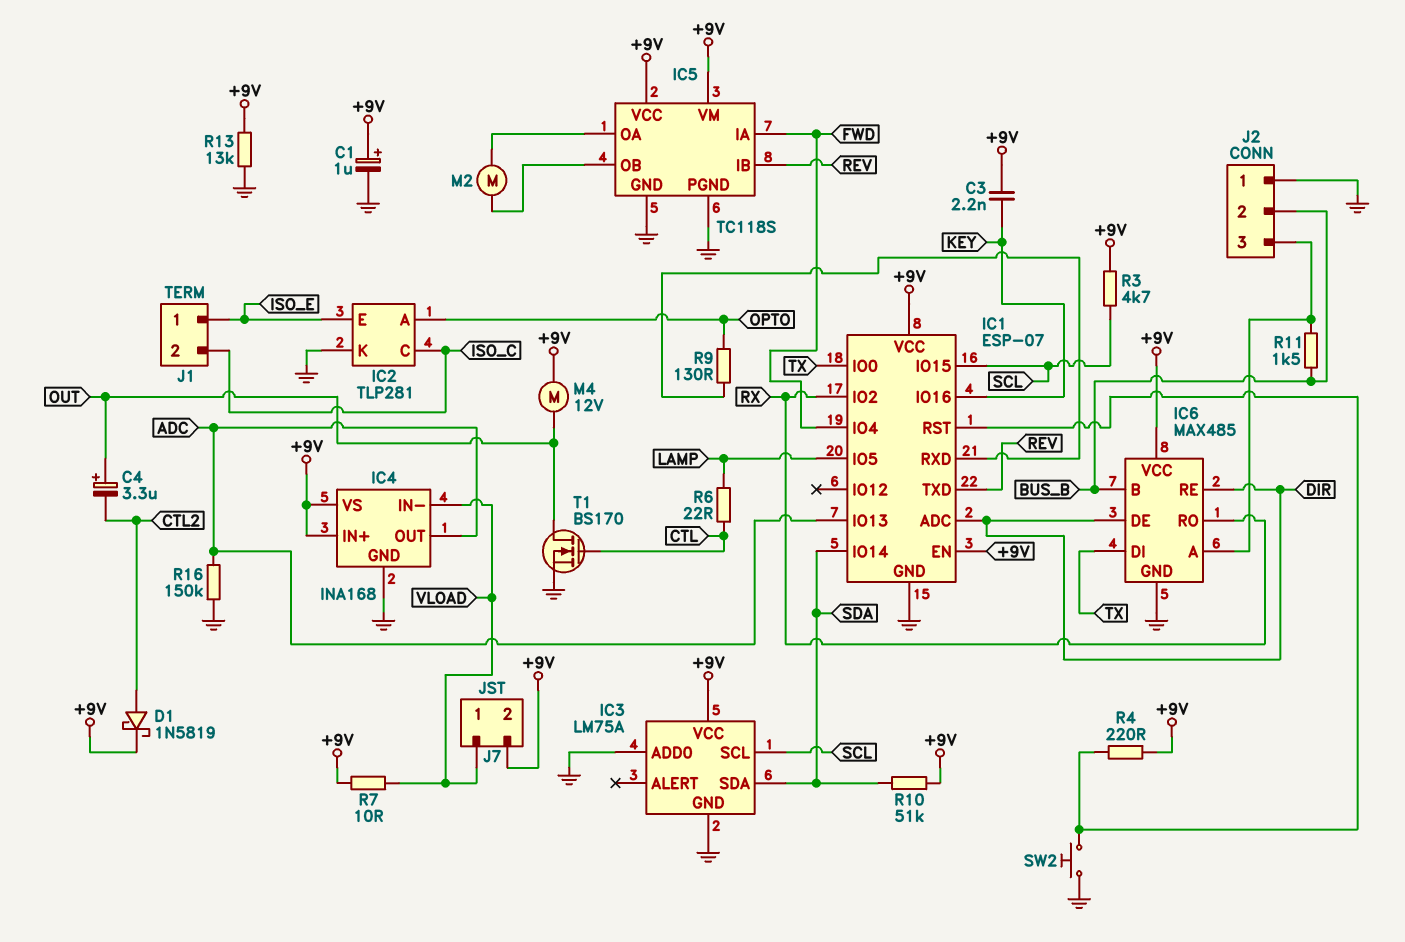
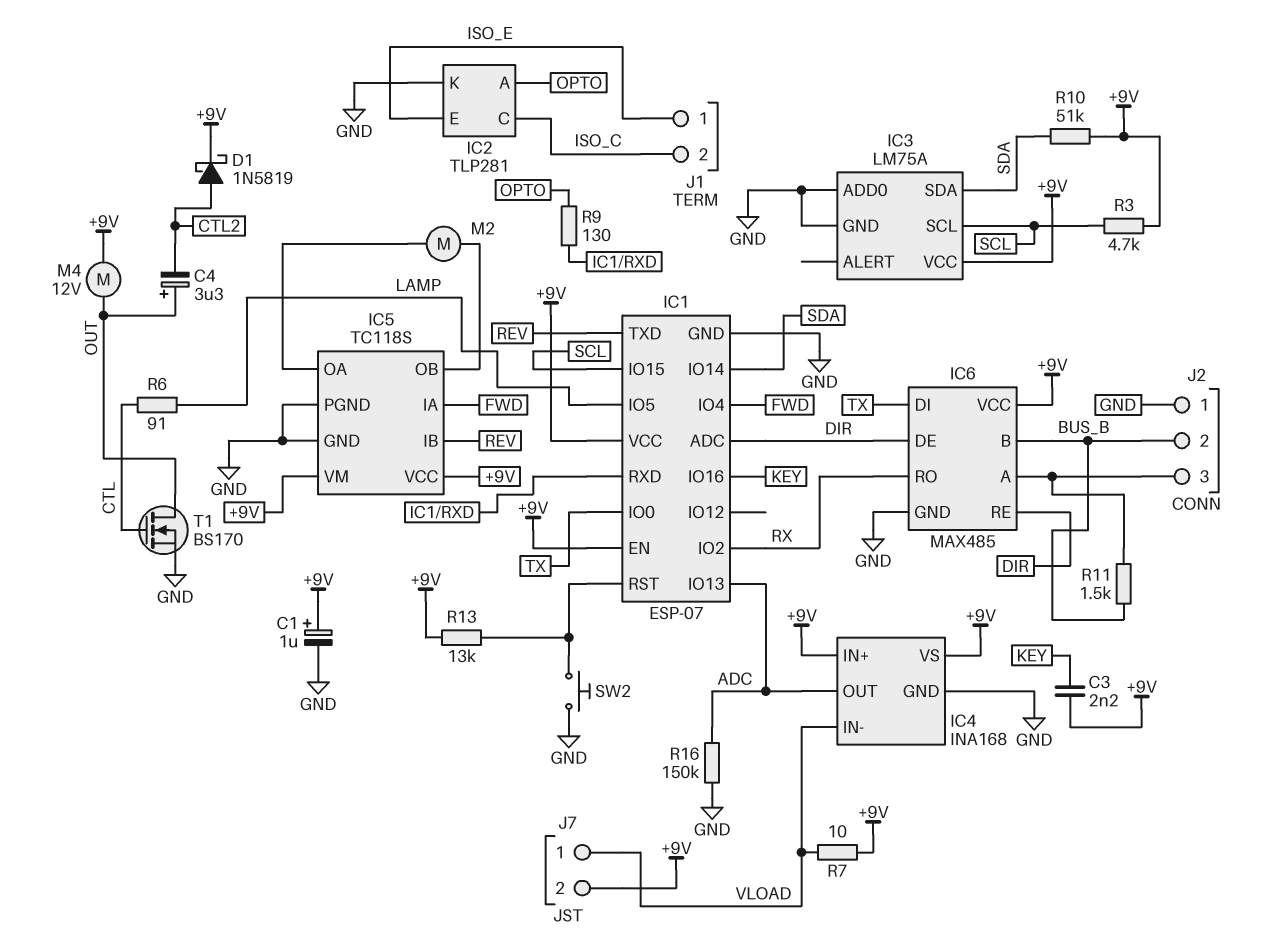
R4: 220 (+9V, IC1/RST) -> none
R6: 22 (CTL, LAMP) -> 91 (CTL, LAMP)
R13: 13k (+9V, GND) -> 13k (+9V, IC1/RST)

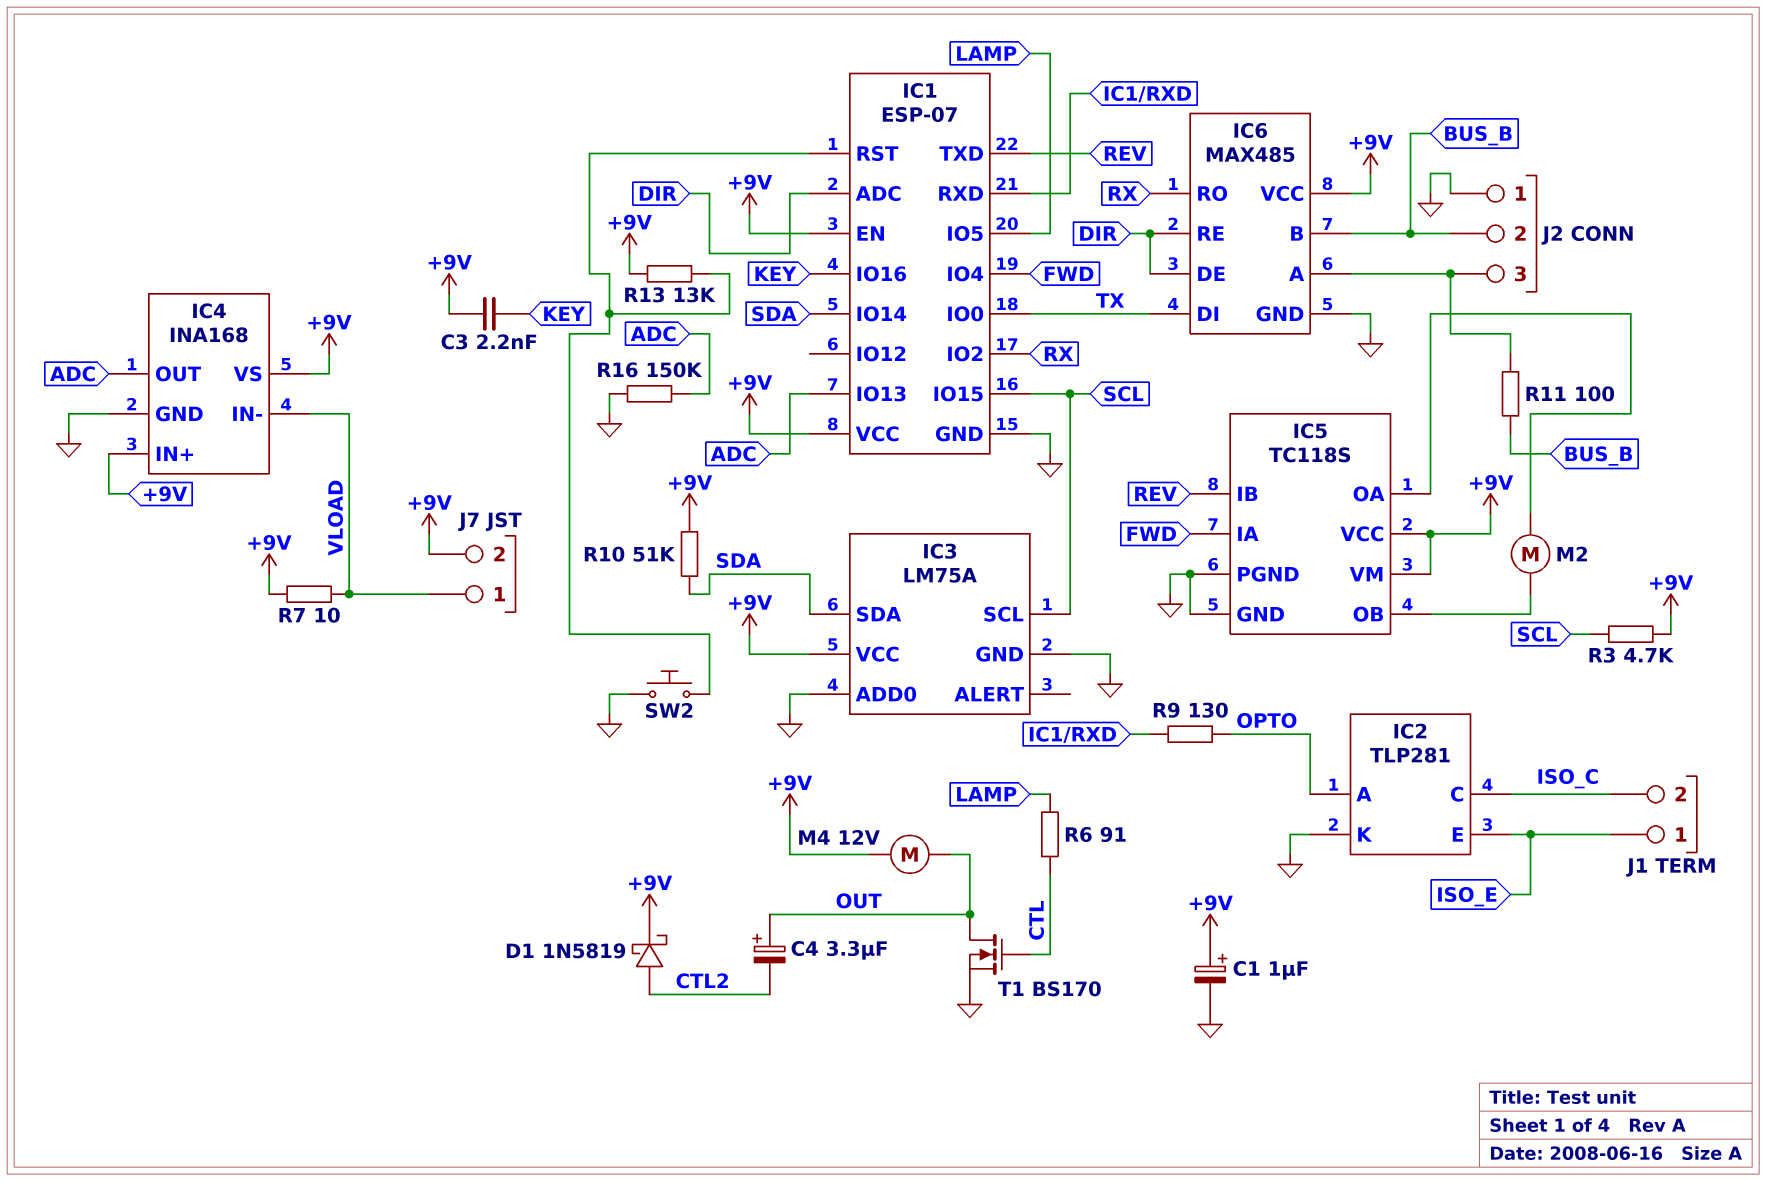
R11: 1.5k (BUS_B, IC6/A) -> 100 (BUS_B, IC6/A)

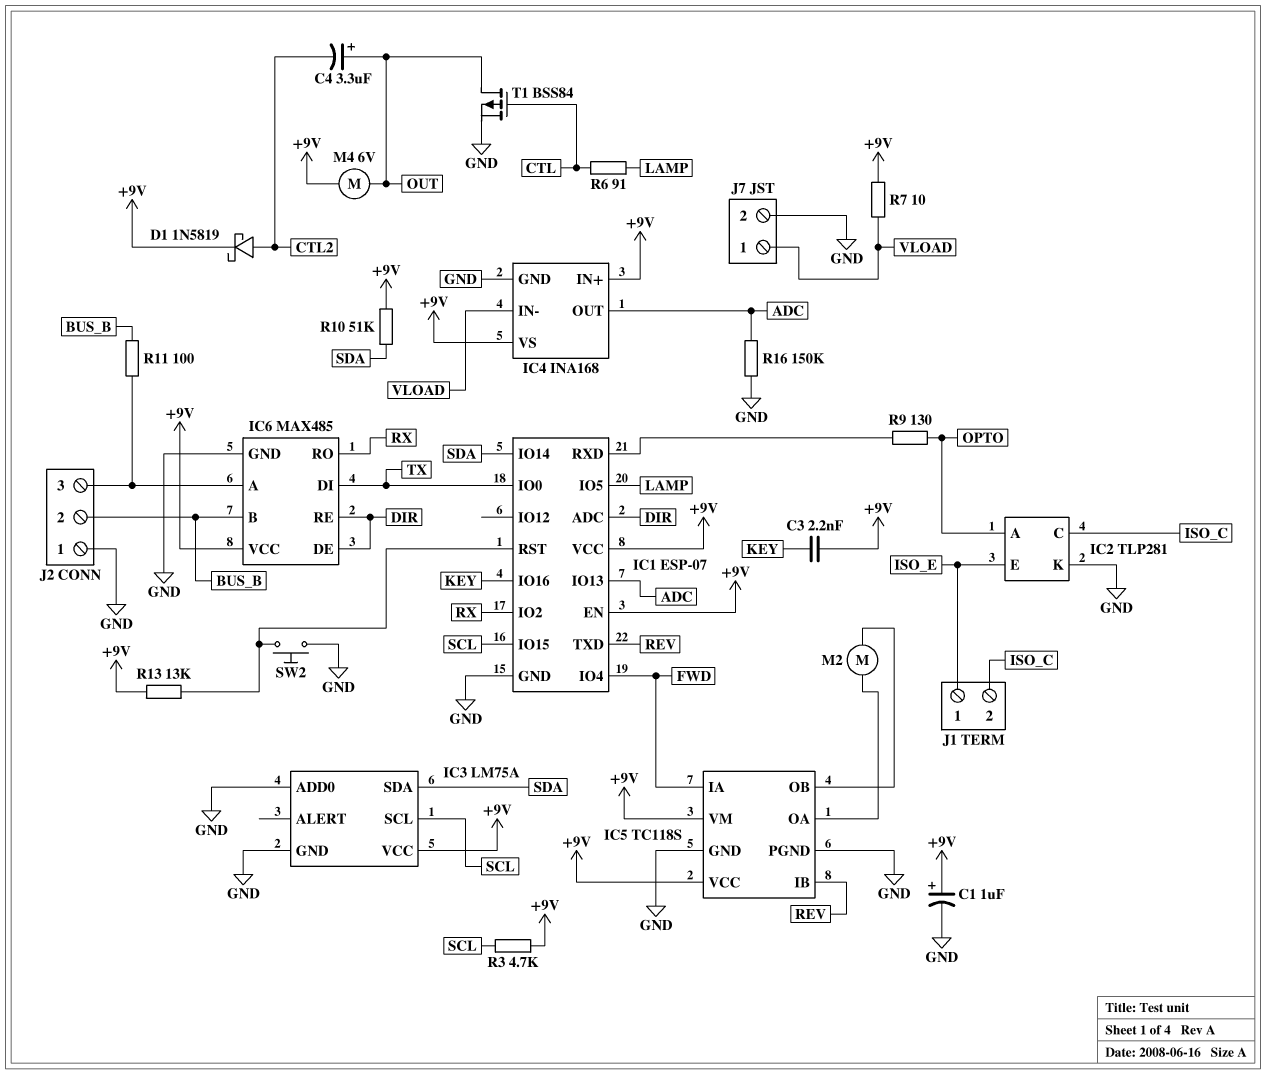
J7 pin 2: +9V -> GND
M4: motor 12V (+9V, OUT) -> motor 6V (+9V, OUT)
T1: NMOS BS170 (G CTL, D OUT, S GND) -> PMOS BSS84 (G CTL, D OUT, S GND)

